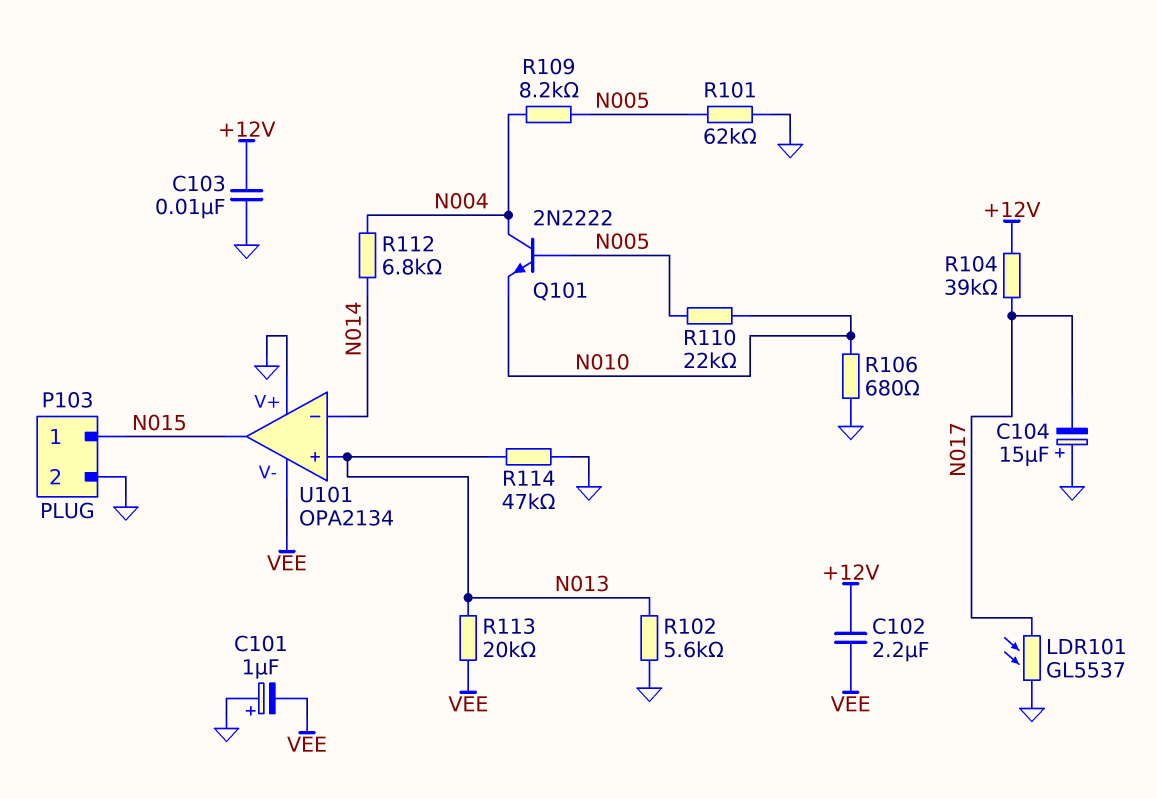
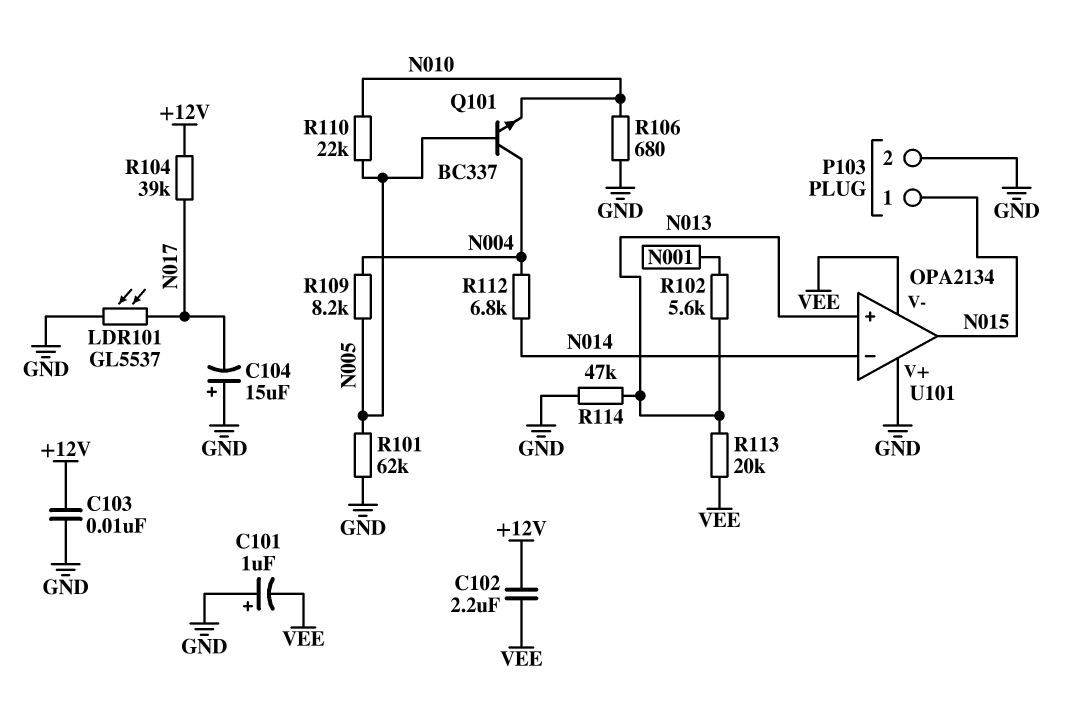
Q101: NPN 2N2222 (B N005, C N004, E N010) -> NPN BC337 (B N005, C N004, E N010)
R102: 5.6k (GND, N013) -> 5.6k (N001, N013)

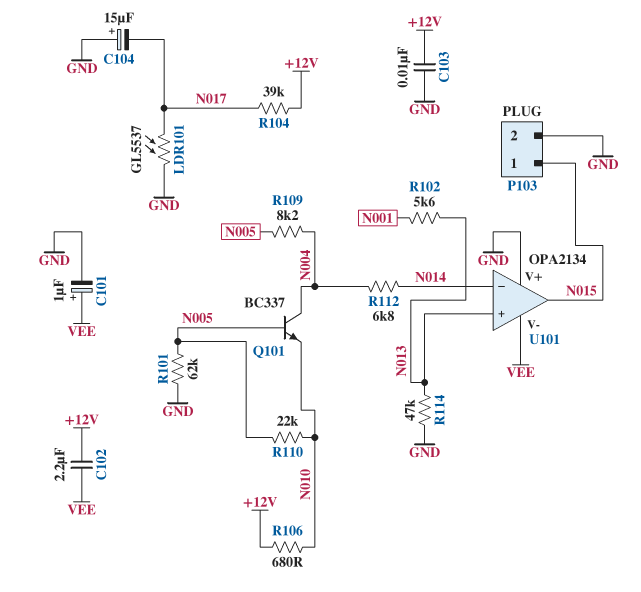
C101: 1uF (plus GND, minus VEE) -> 1uF (plus VEE, minus GND)
R106: 680 (GND, N010) -> 680 (+12V, N010)
R113: 20k (N013, VEE) -> none

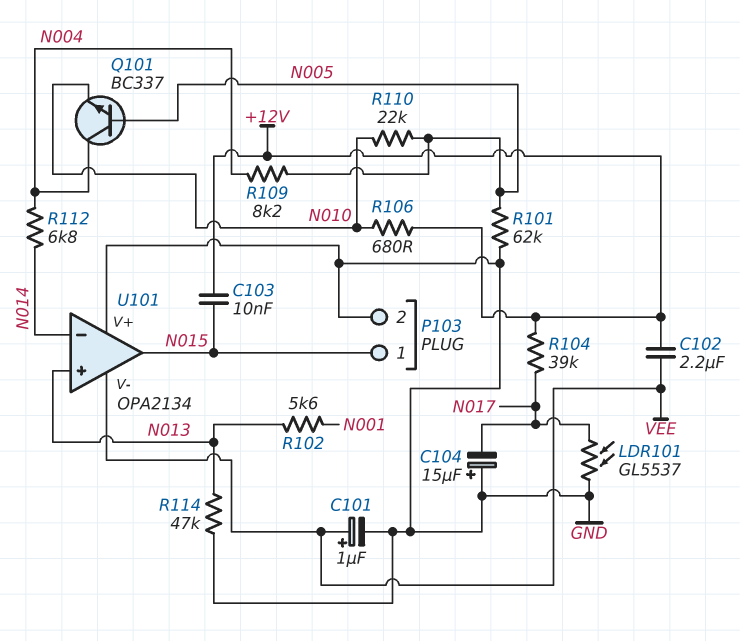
C103: 10nF (+12V, GND) -> 10nF (+12V, N015)

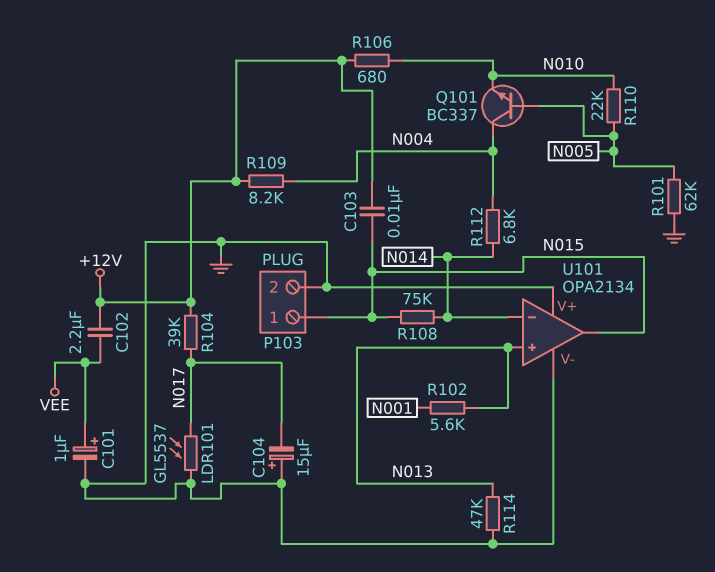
R108: none -> 75k (N014, N015)
R109: 8.2k (N004, N005) -> 8.2k (+12V, N004)
U101 pin V-: VEE -> GND

